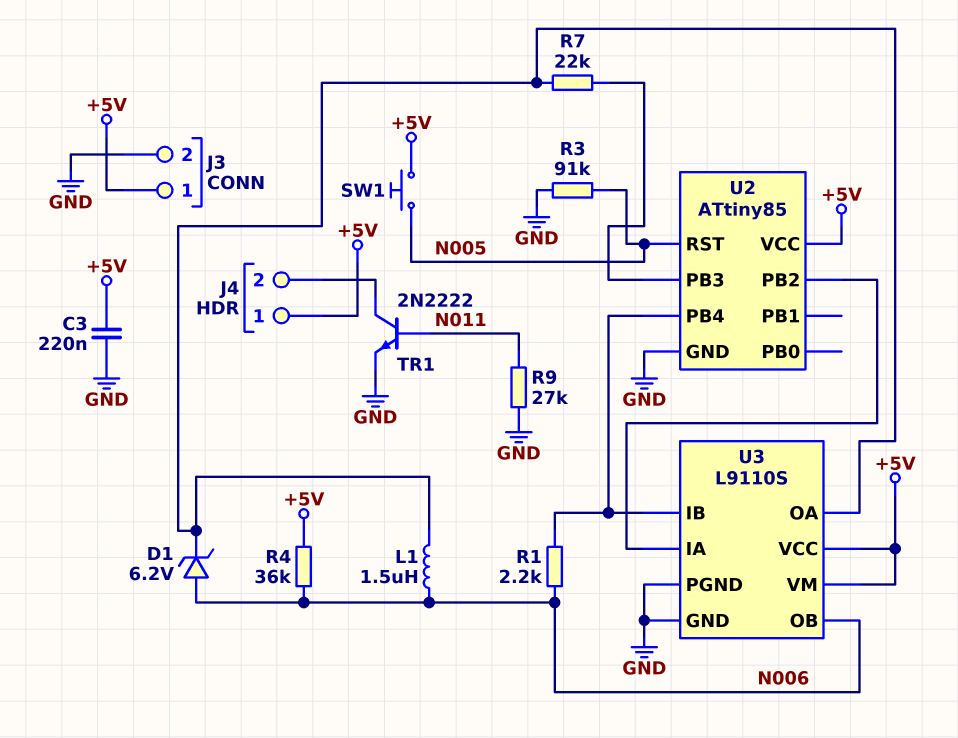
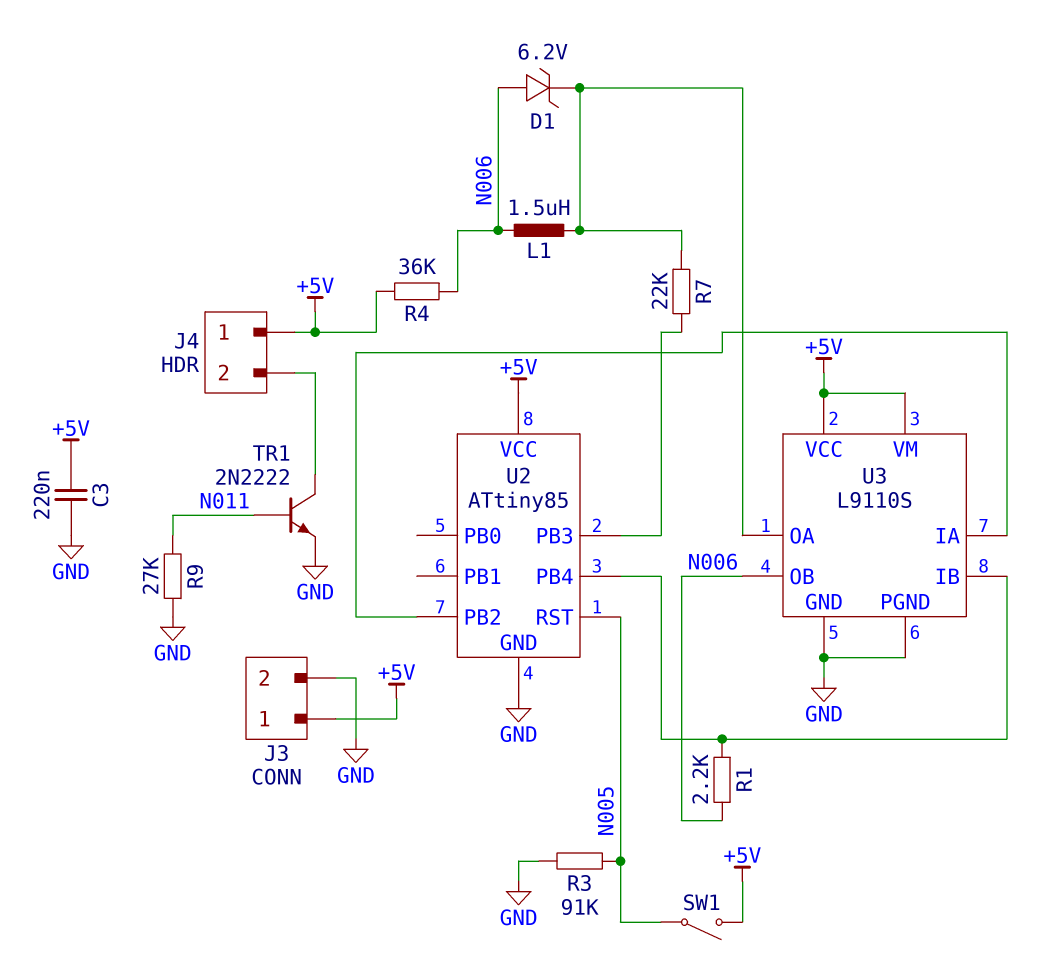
SW1: button (+5V, N005) -> switch (+5V, N005)

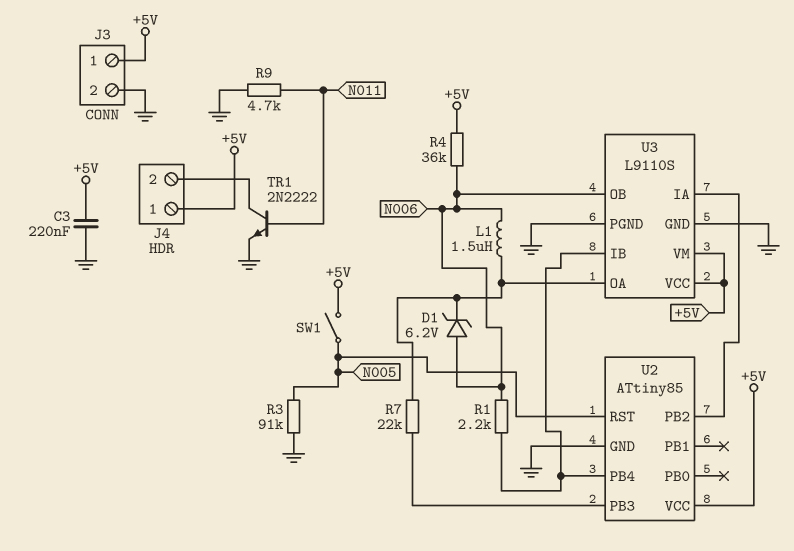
R9: 27k (GND, N011) -> 4.7k (GND, N011)

